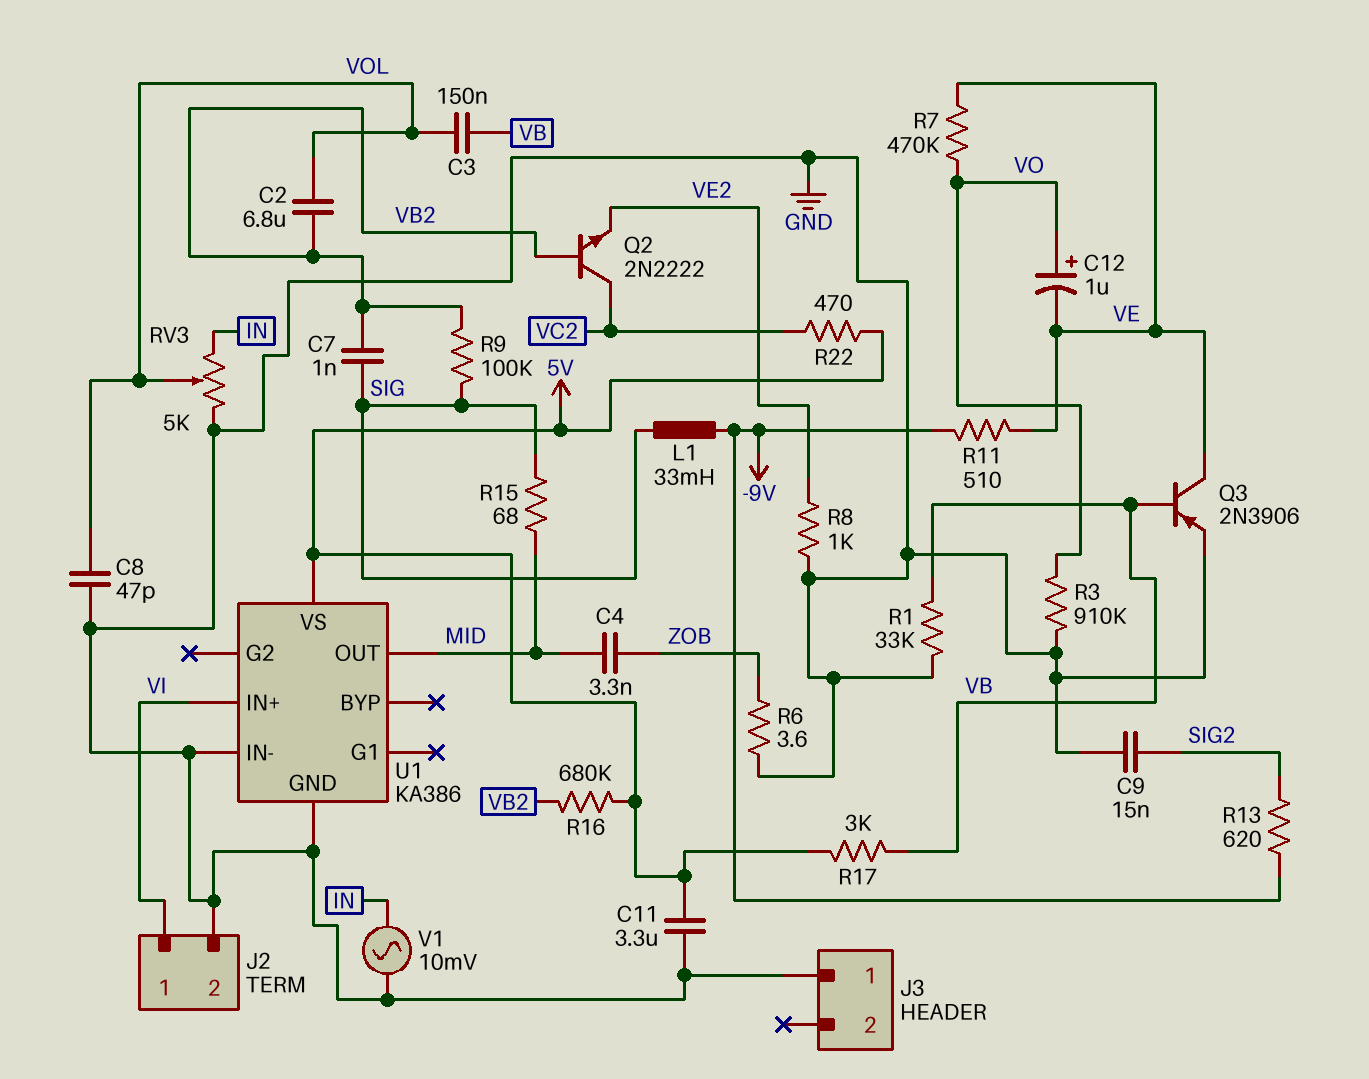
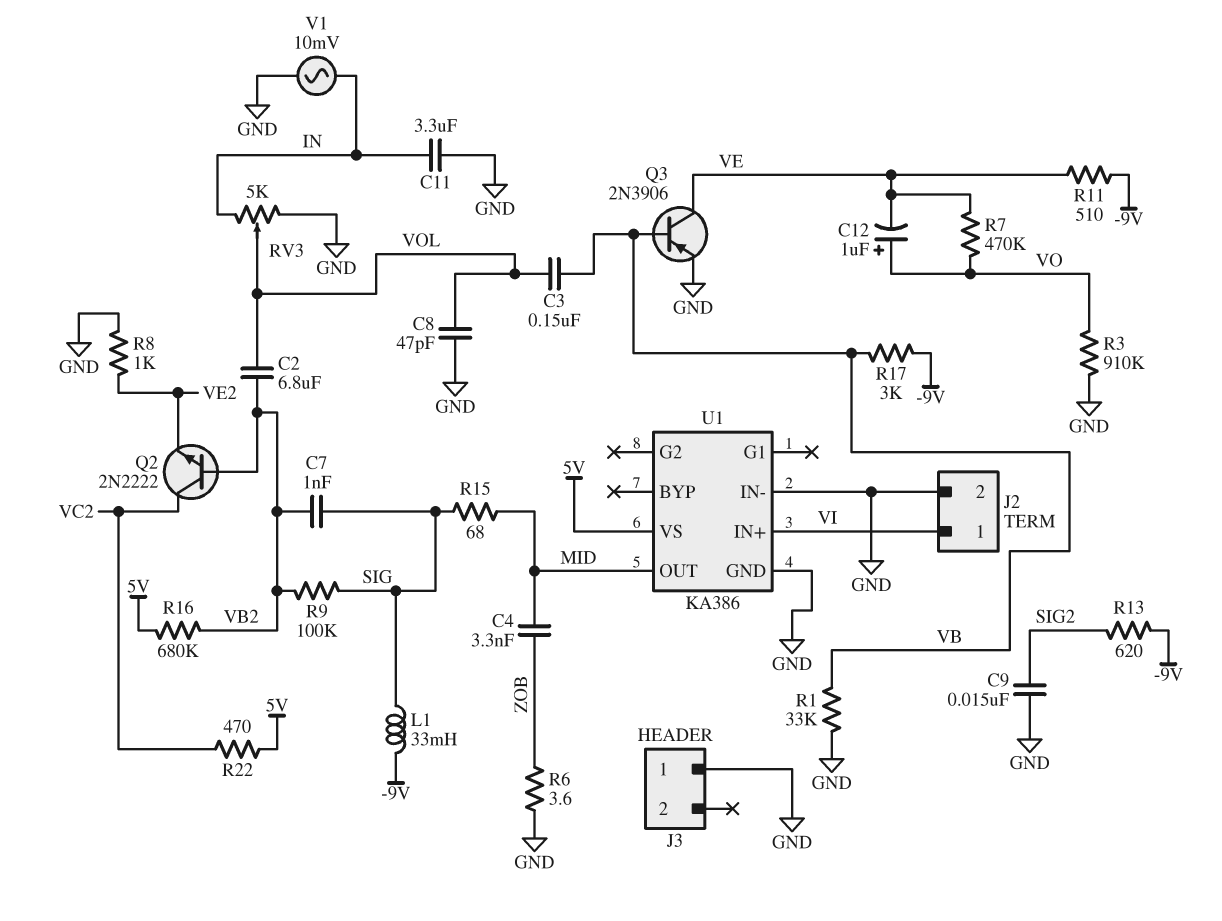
C11: 3.3uF (5V, GND) -> 3.3uF (GND, IN)
R17: 3k (5V, VB) -> 3k (-9V, VB)

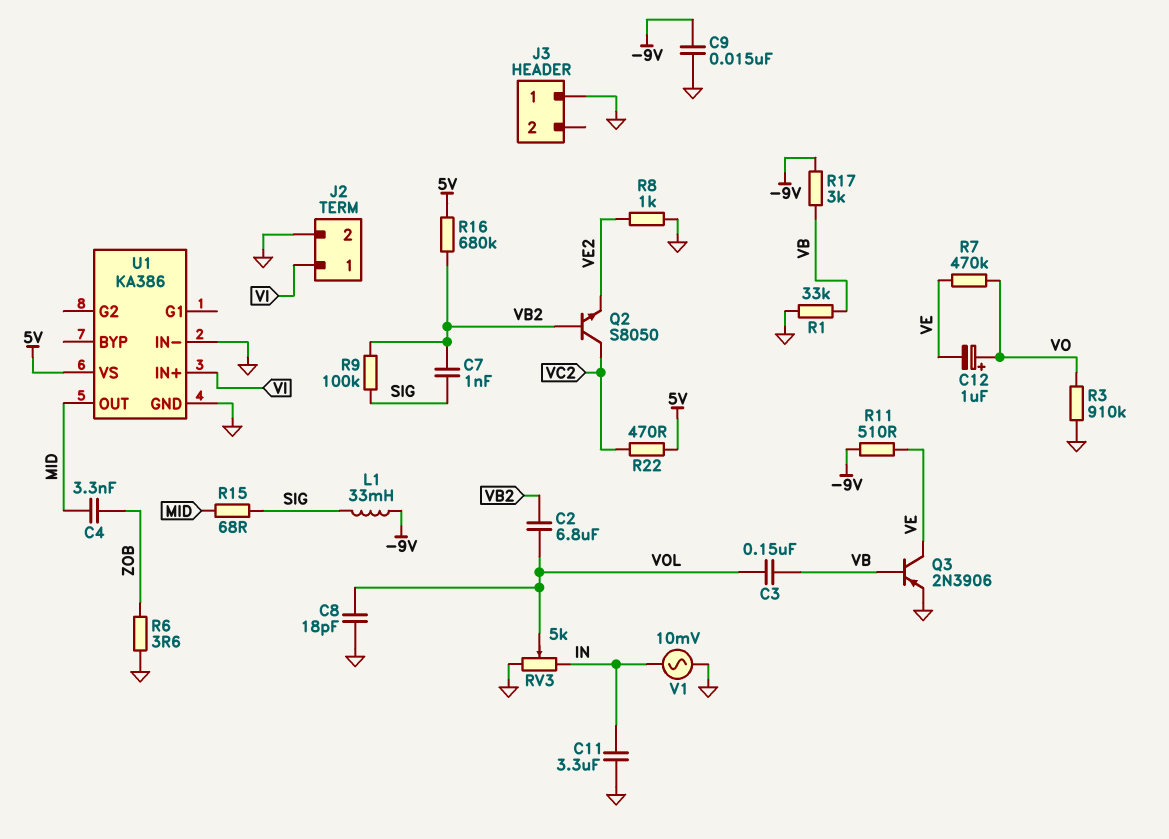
C8: 47pF (GND, VOL) -> 18pF (GND, VOL)
C9: 15nF (GND, SIG2) -> 15nF (-9V, GND)
Q2: NPN 2N2222 (B VB2, C VC2, E VE2) -> NPN S8050 (B VB2, C VC2, E VE2)
R13: 620 (-9V, SIG2) -> none

